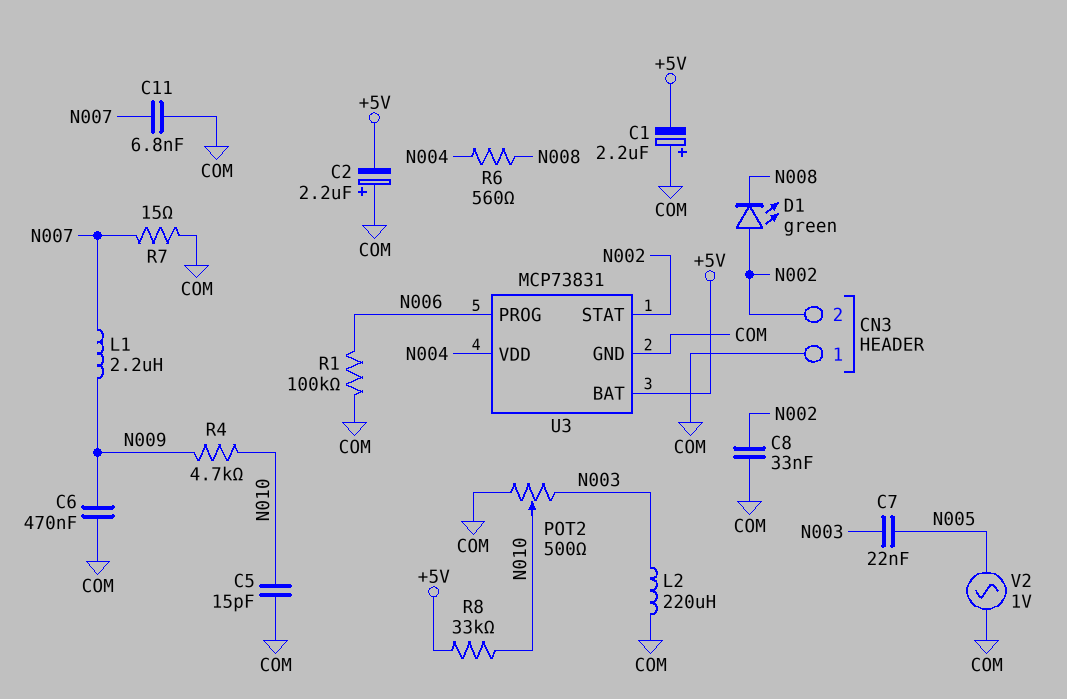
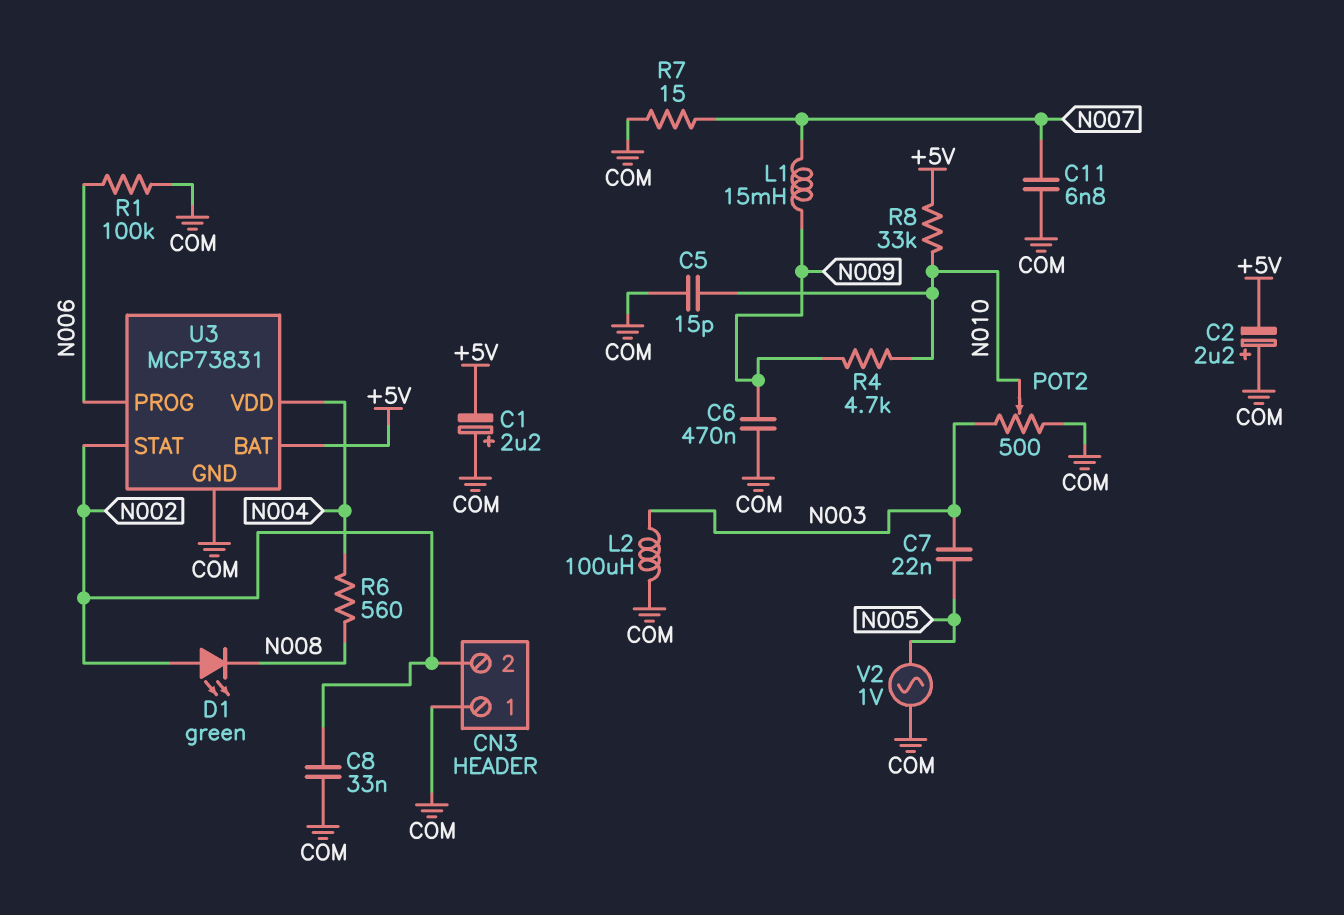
L1: 2.2uH (N007, N009) -> 15mH (N007, N009)
L2: 220uH (COM, N003) -> 100uH (COM, N003)

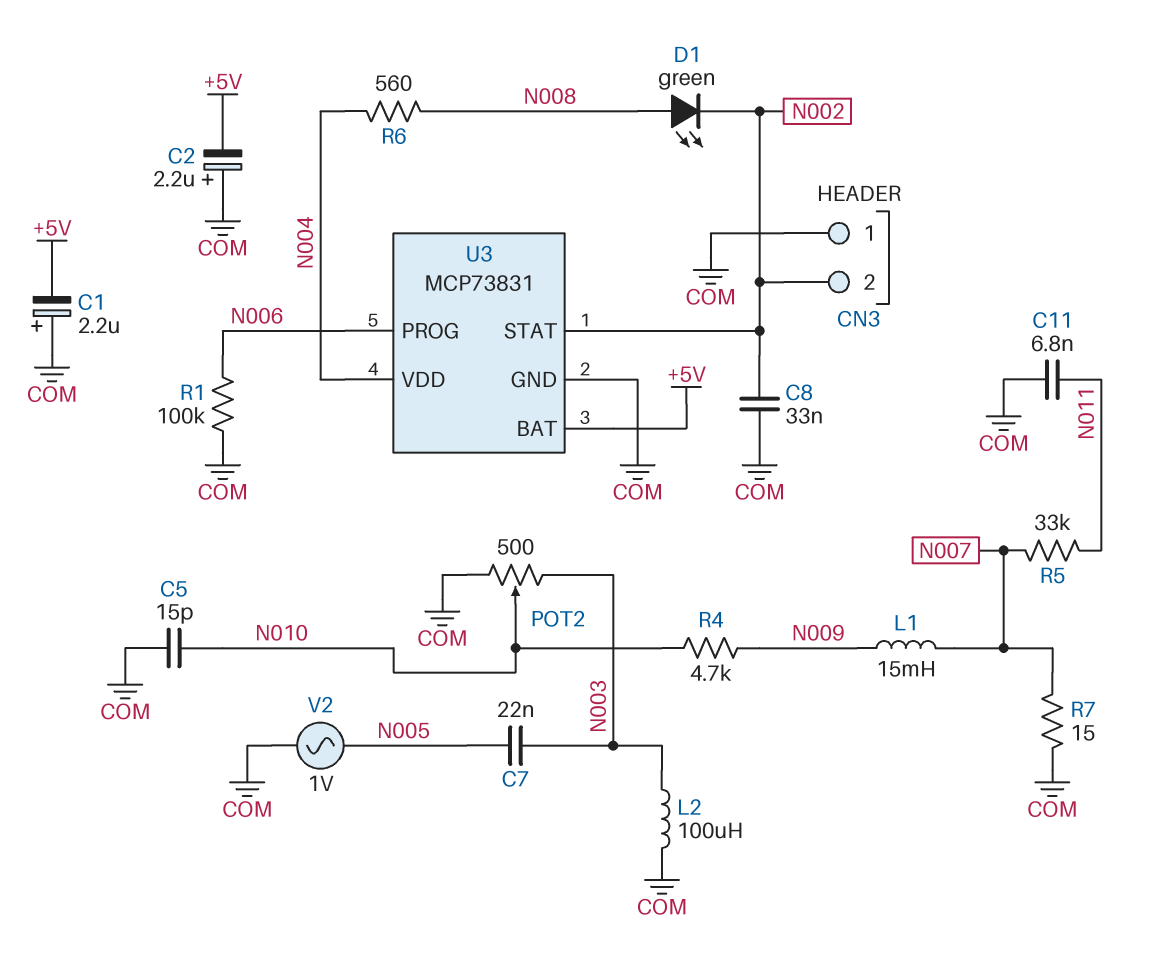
C6: 470nF (COM, N009) -> none
C11: 6.8nF (COM, N007) -> 6.8nF (COM, N011)
D1: LED green (A N002, K N008) -> LED green (A N008, K N002)
R5: none -> 33k (N007, N011)
R8: 33k (+5V, N010) -> none

